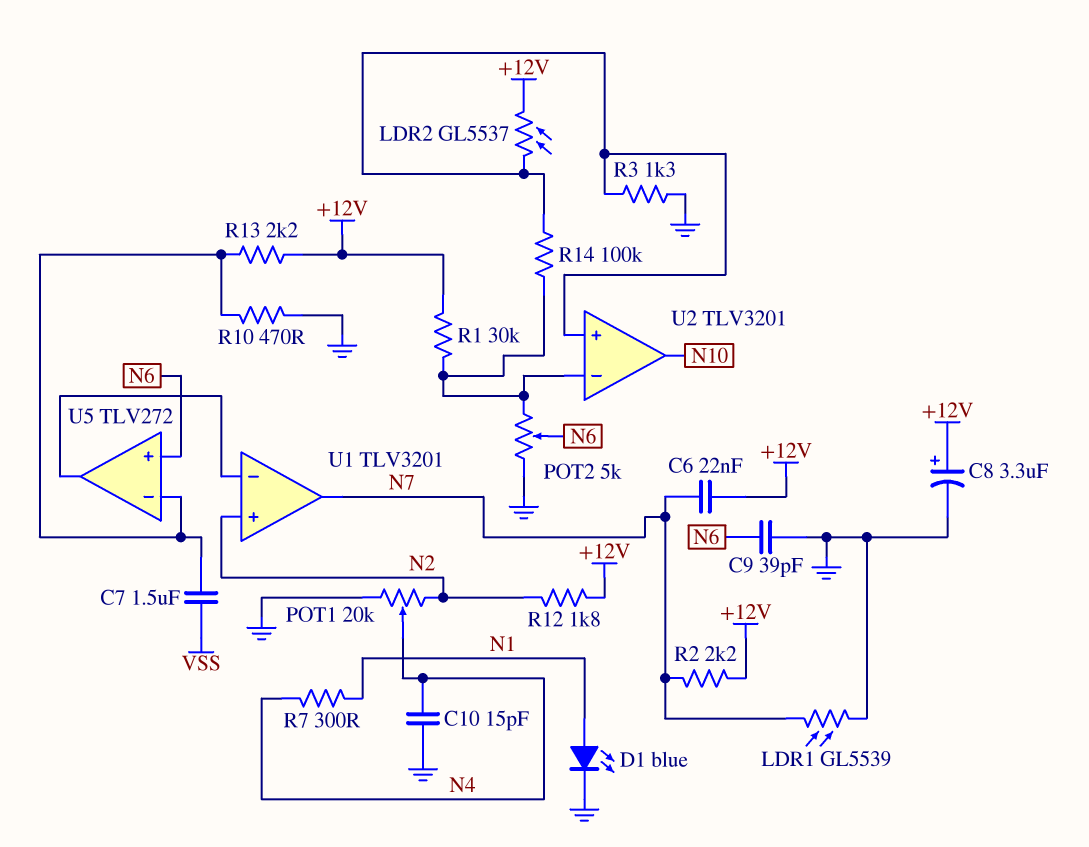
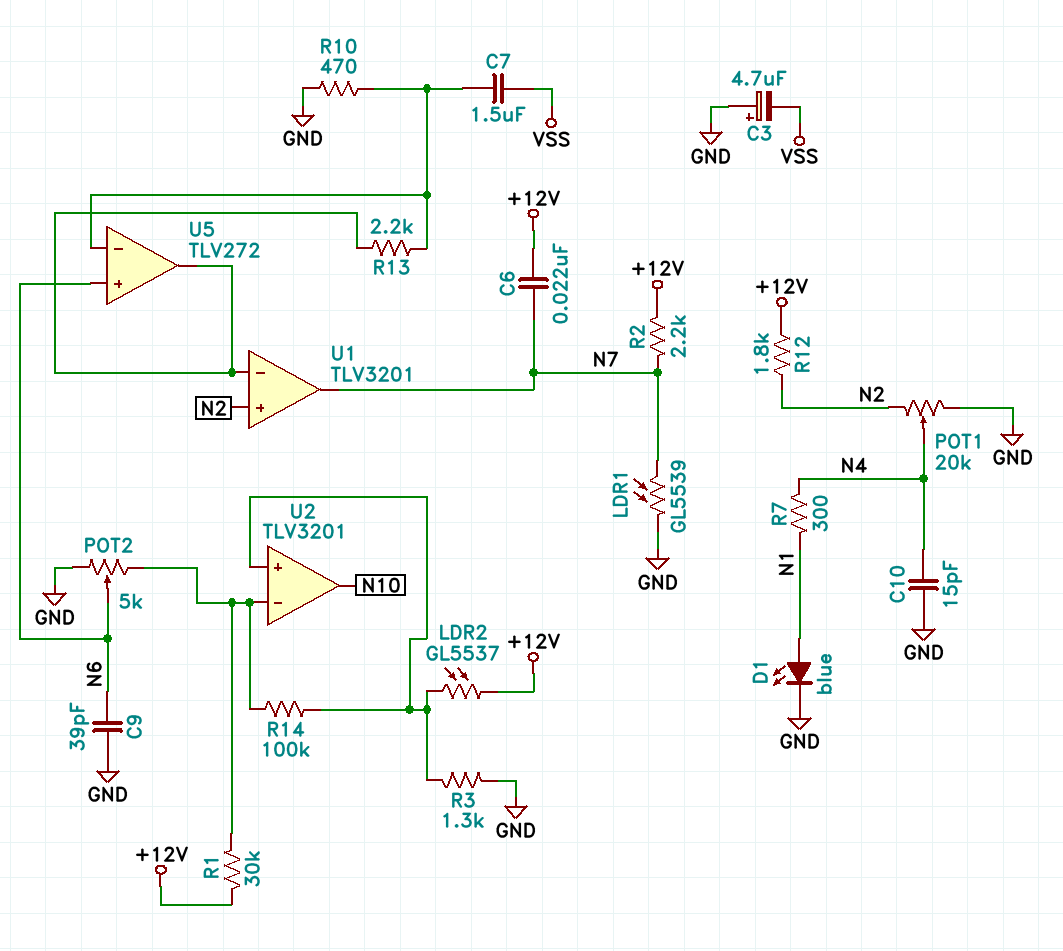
C3: none -> 4.7uF (plus GND, minus VSS)
C8: 3.3uF (plus +12V, minus GND) -> none
R13: 2.2k (+12V, U5/in-) -> 2.2k (U1/in-, U5/in-)

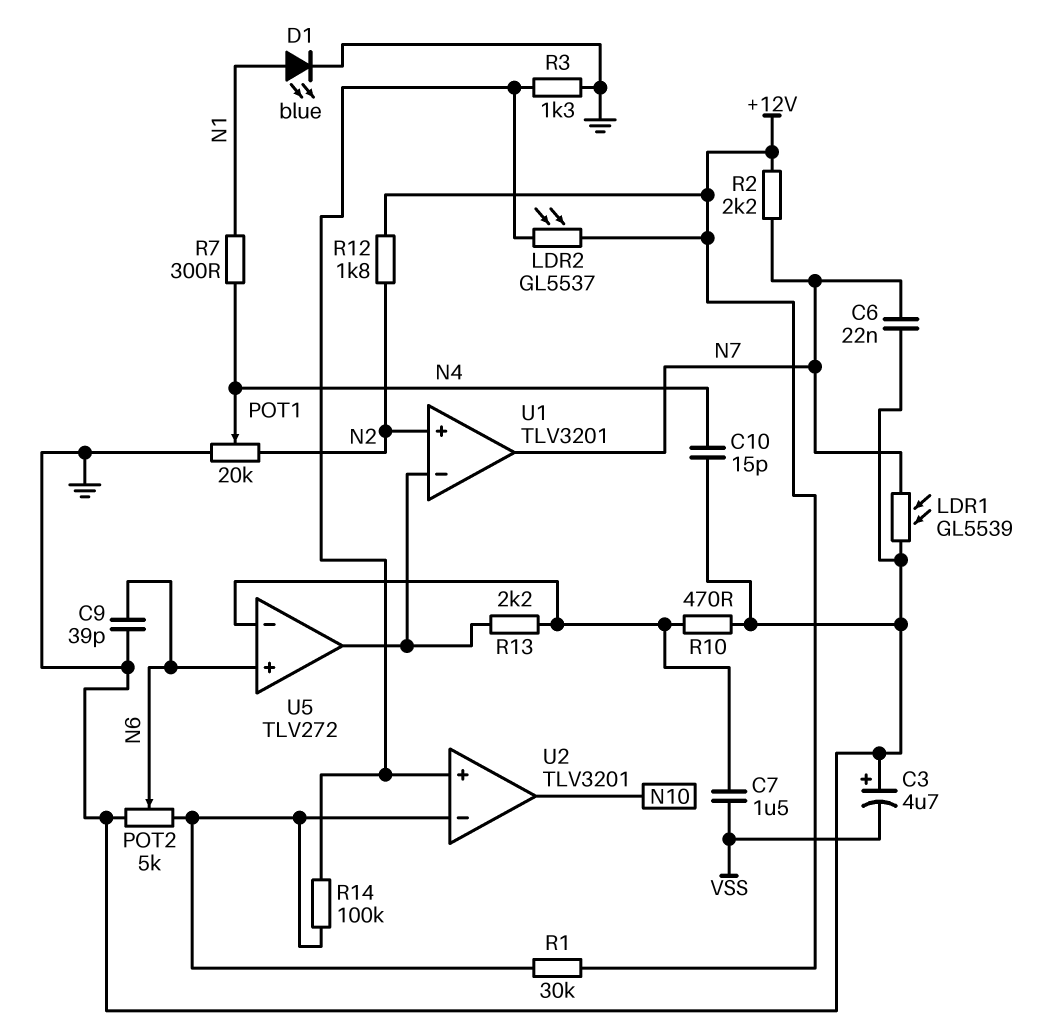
C6: 22nF (+12V, N7) -> 22nF (GND, N7)

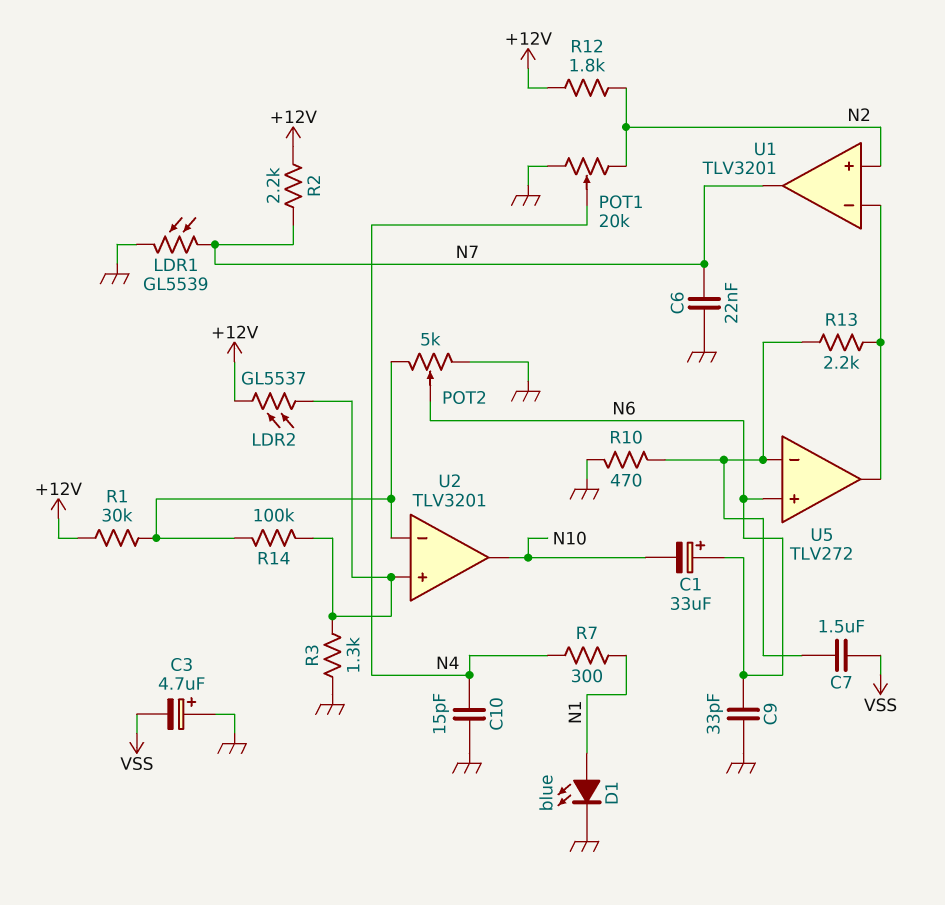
C1: none -> 33uF (plus N6, minus N10)
C9: 39pF (GND, N6) -> 33pF (GND, N6)

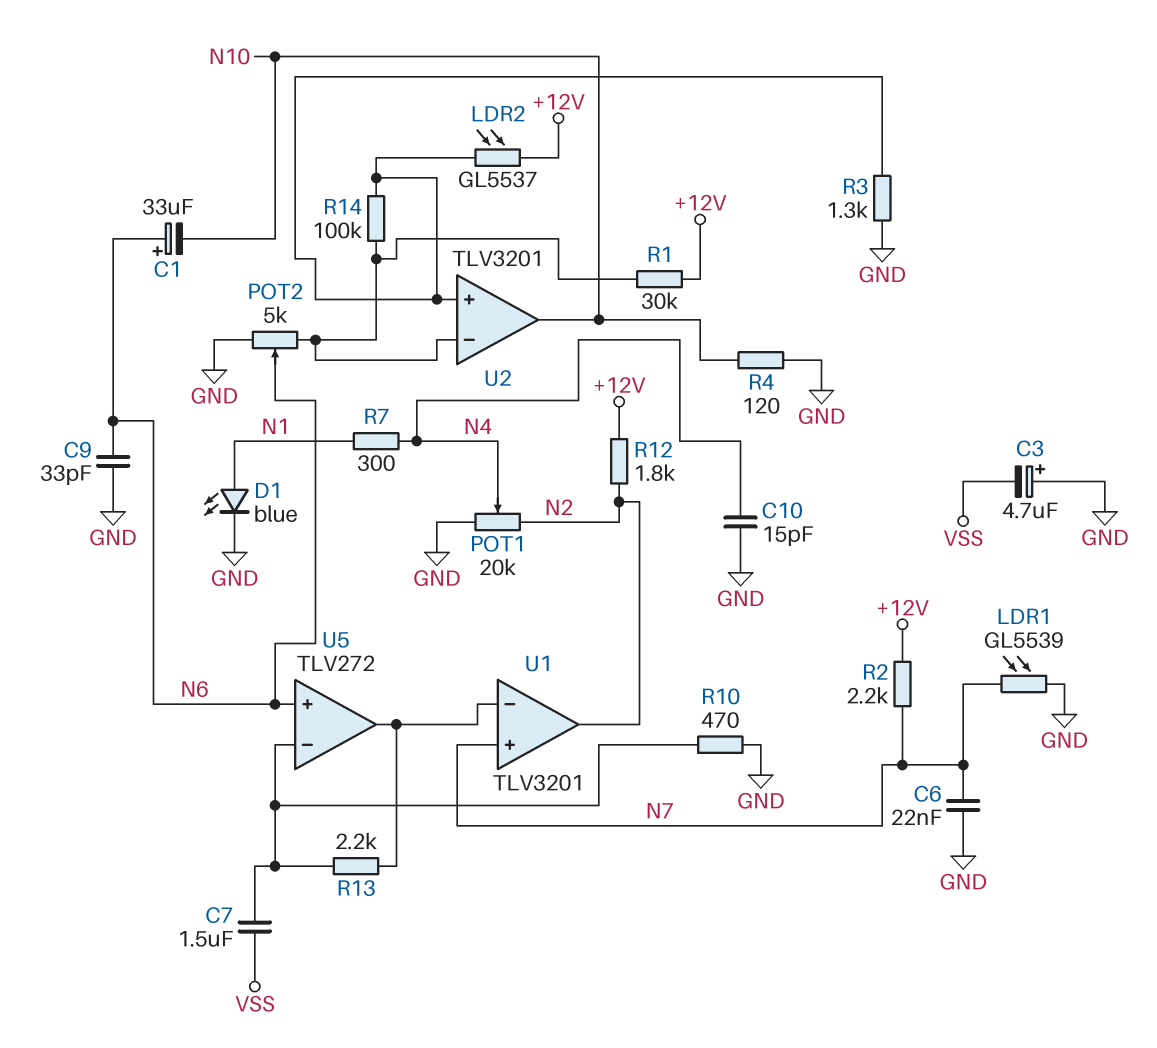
R4: none -> 120 (GND, N10)
U1 pin in+: N2 -> N7
U1 pin out: N7 -> N2

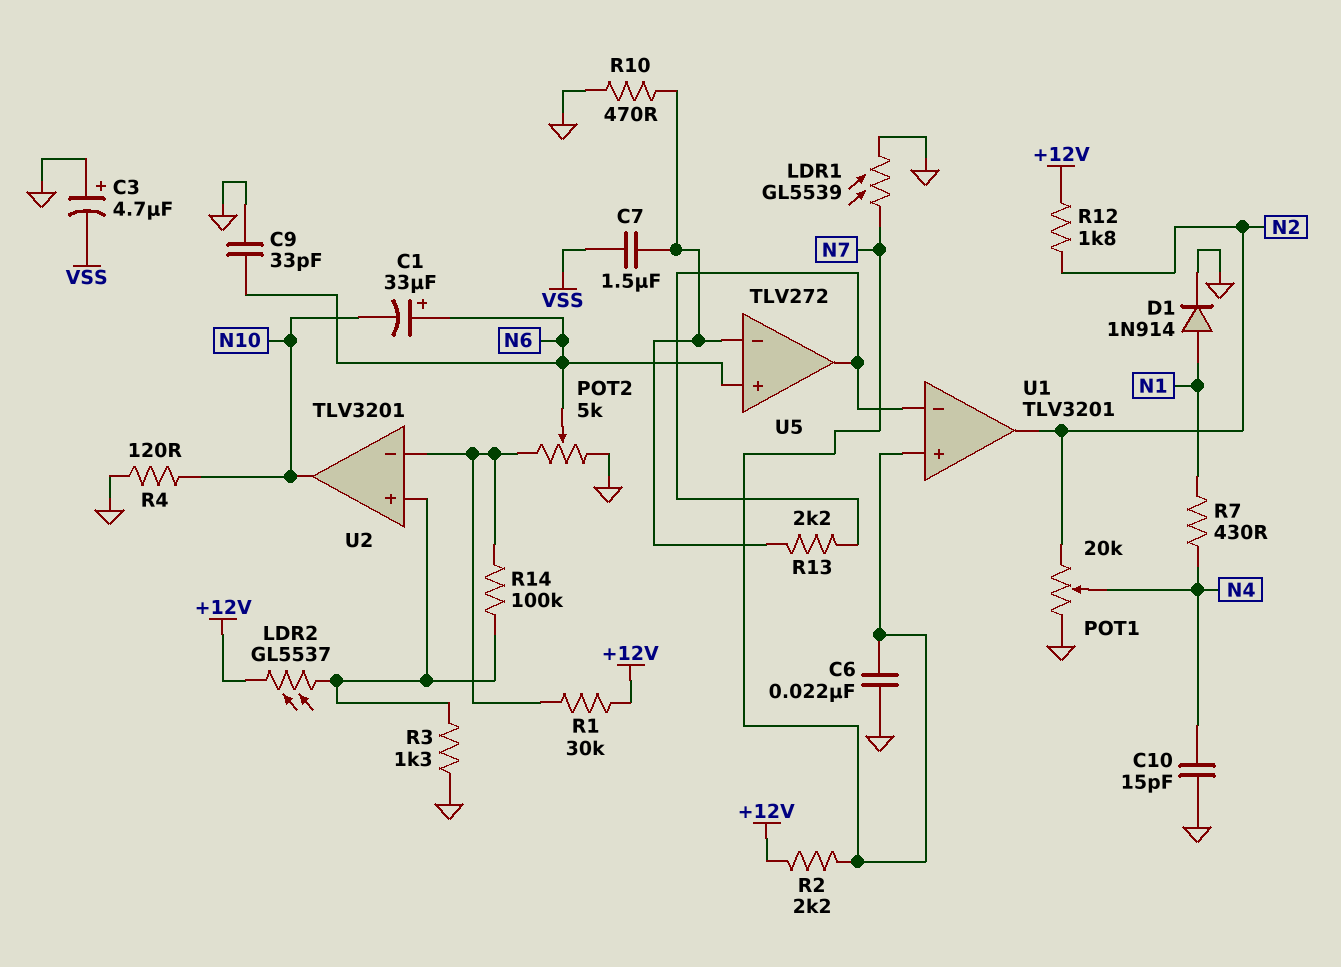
D1: LED blue (A N1, K GND) -> diode 1N914 (A N1, K GND)
R7: 300 (N1, N4) -> 430 (N1, N4)

